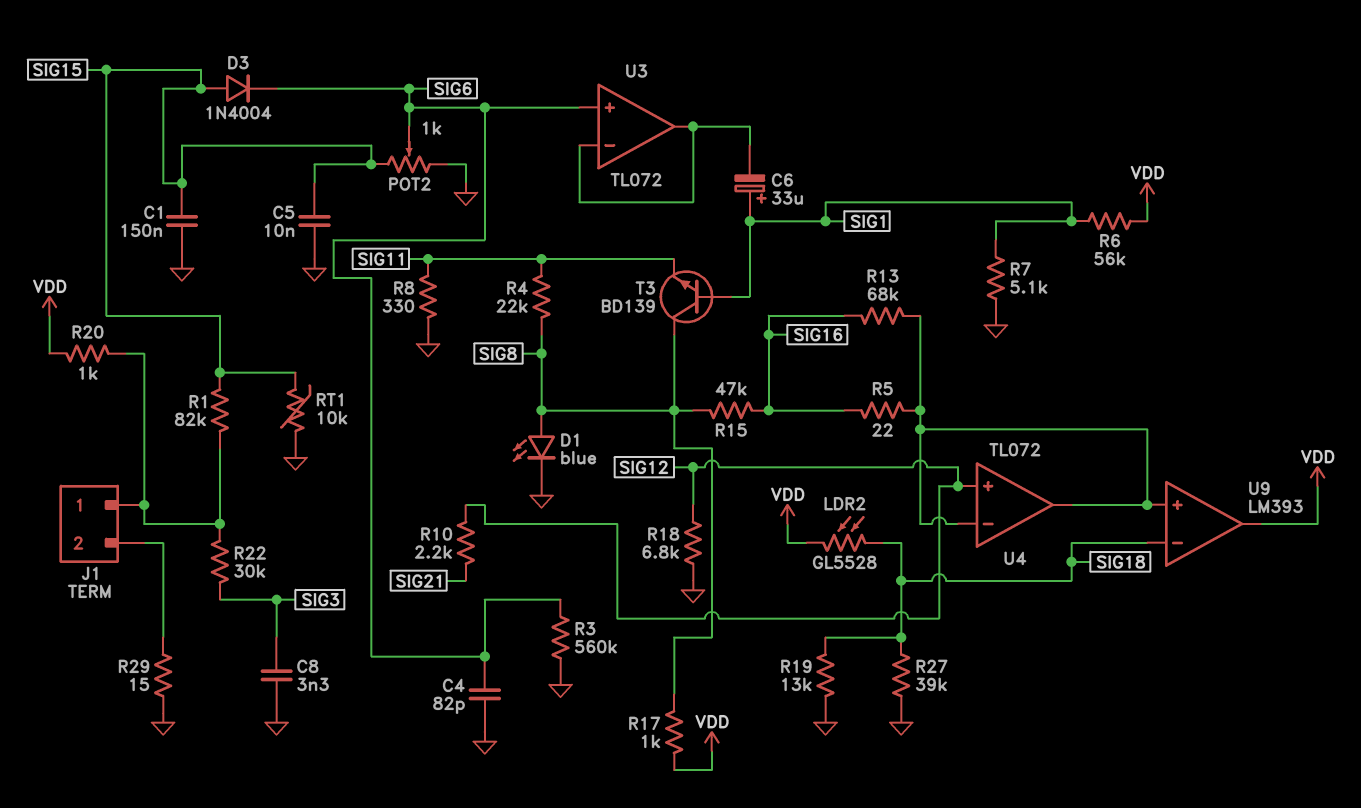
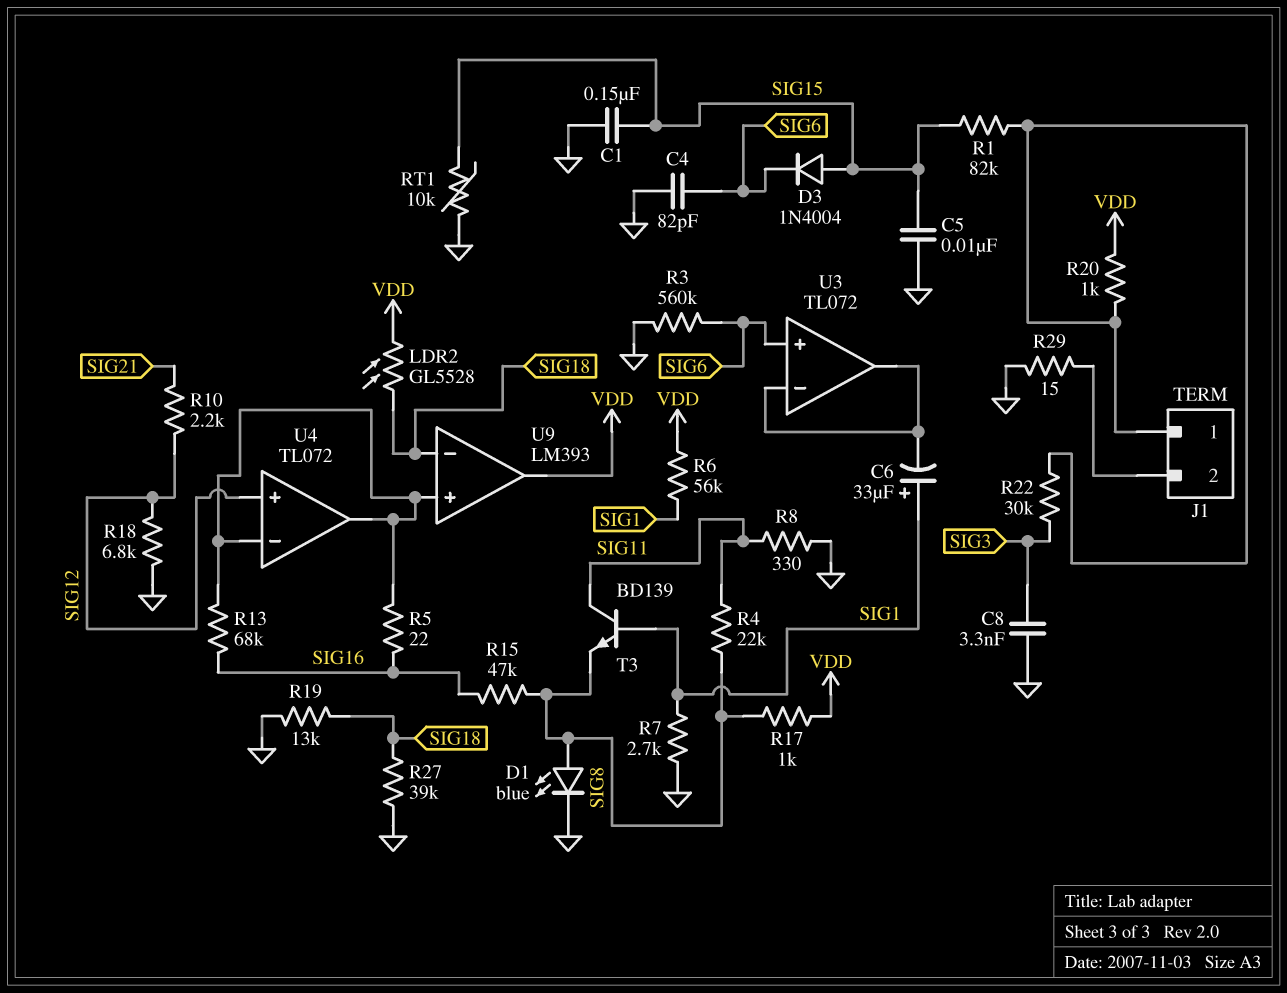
POT2: 1k (GND, SIG15, wiper SIG6) -> none
R7: 5.1k (GND, SIG1) -> 2.7k (GND, SIG1)
T3: NPN BD139 (B SIG1, C SIG8, E SIG11) -> NPN BD139 (B SIG1, C SIG11, E SIG8)

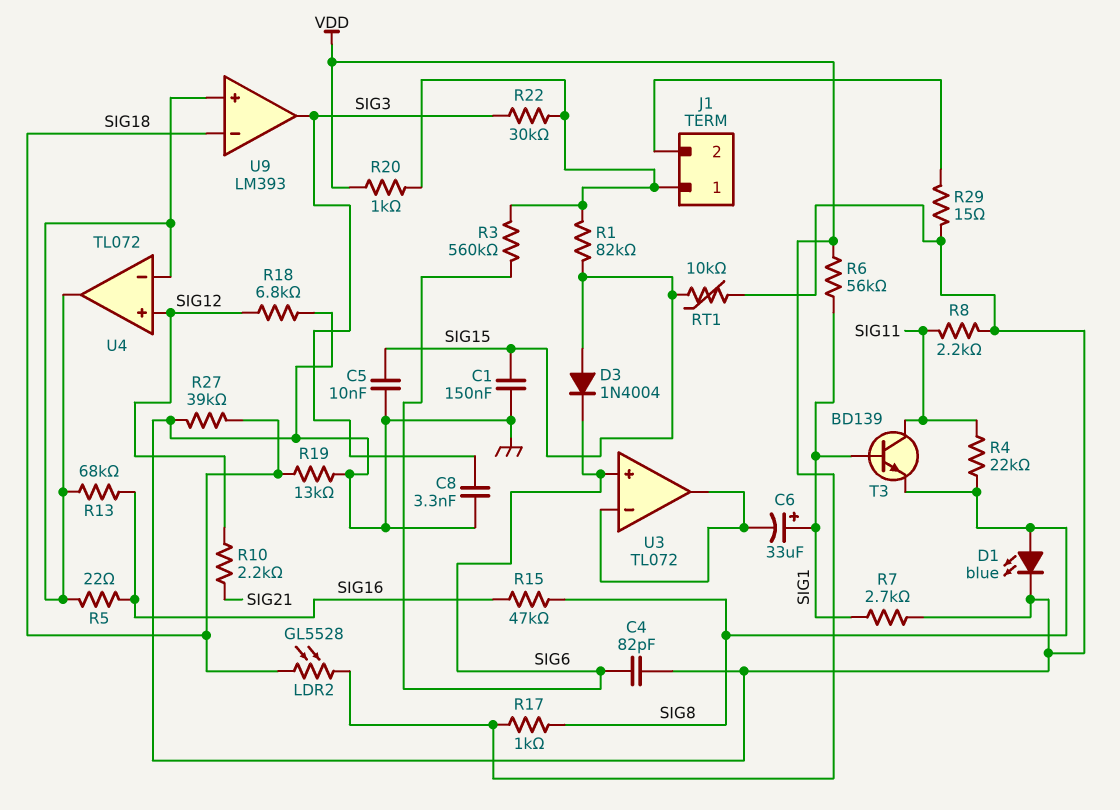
R3: 560k (GND, SIG6) -> 560k (J1/1, SIG6)
R8: 330 (GND, SIG11) -> 2.2k (GND, SIG11)
U9 pin out: VDD -> SIG3

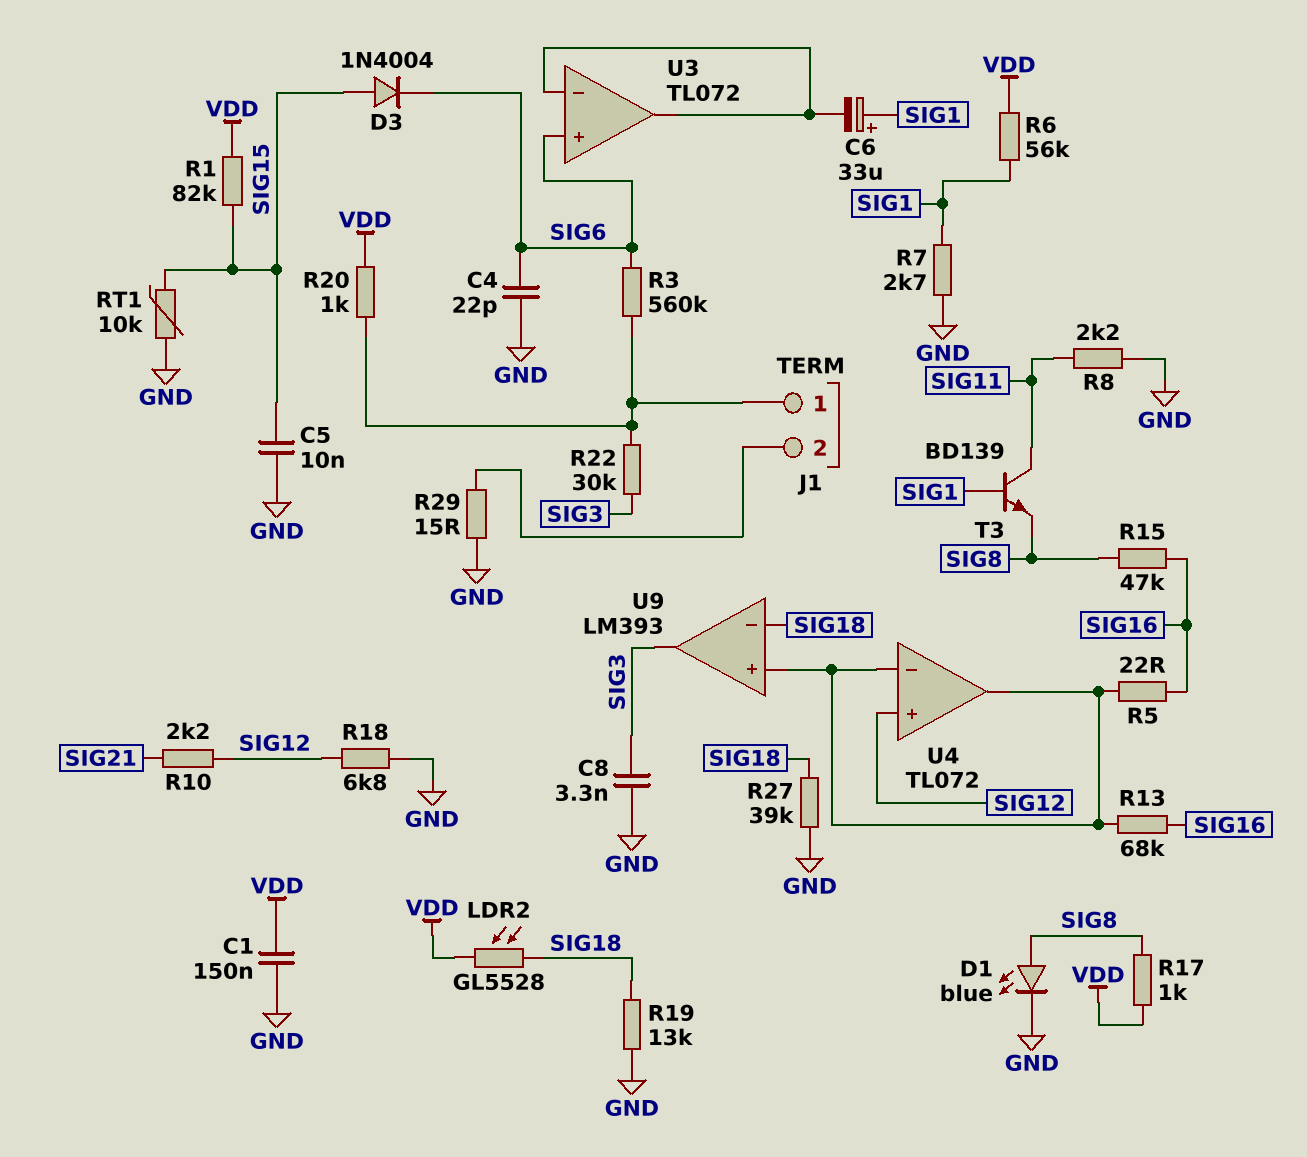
C1: 150nF (GND, SIG15) -> 150nF (GND, VDD)
C4: 82pF (GND, SIG6) -> 22pF (GND, SIG6)
R1: 82k (J1/1, SIG15) -> 82k (SIG15, VDD)
R4: 22k (SIG8, SIG11) -> none

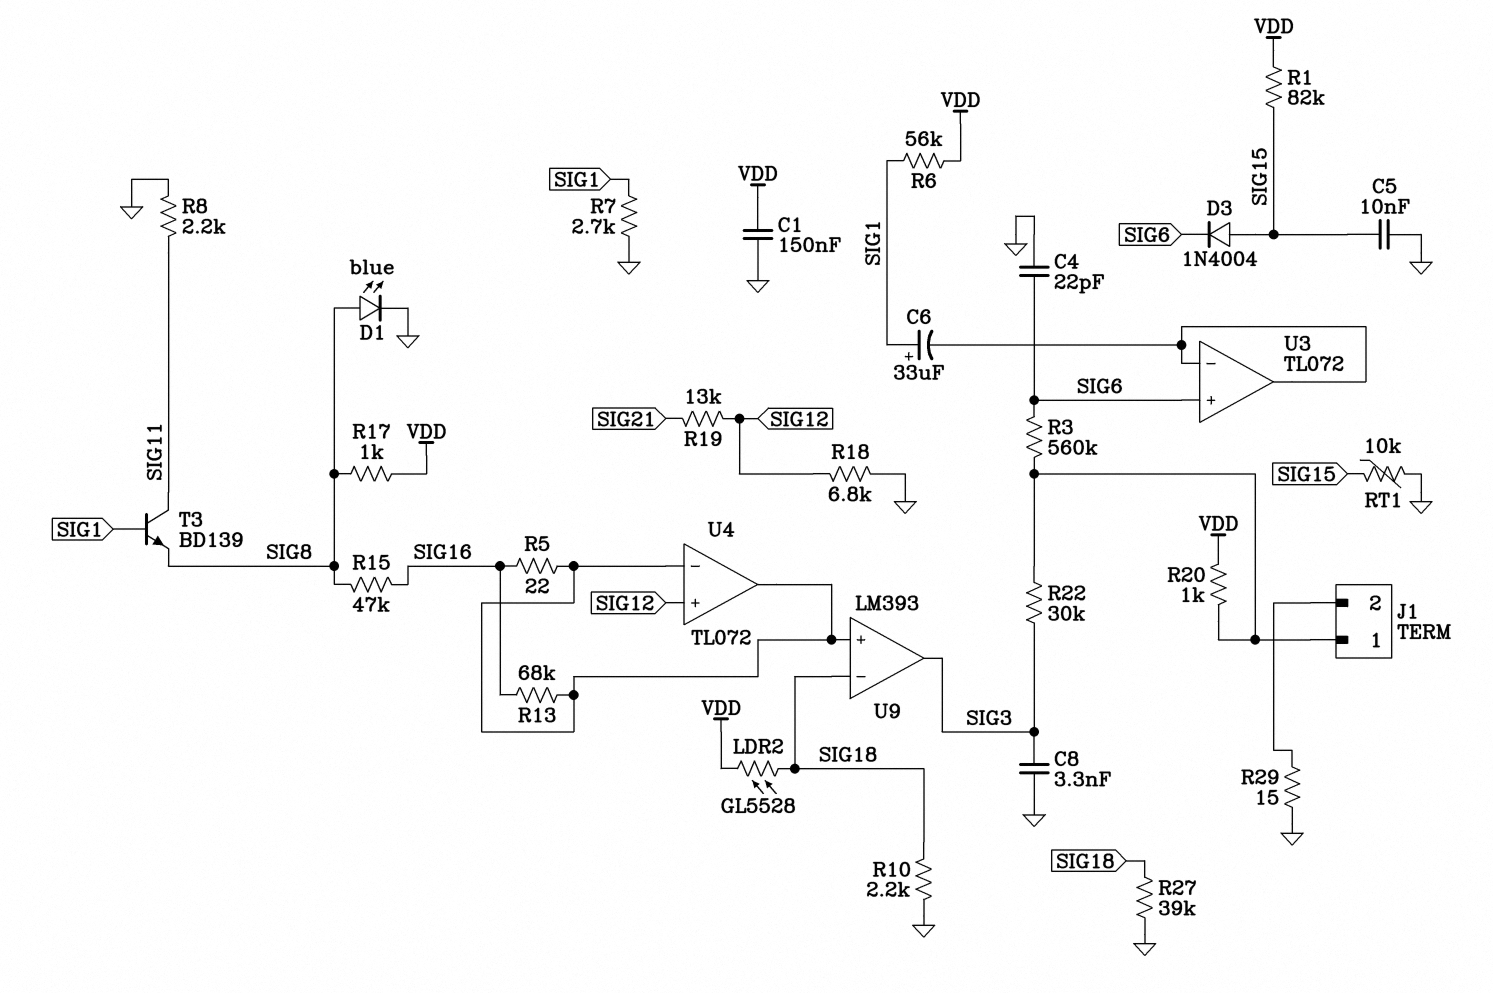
R10: 2.2k (SIG12, SIG21) -> 2.2k (GND, SIG18)
R19: 13k (GND, SIG18) -> 13k (SIG12, SIG21)

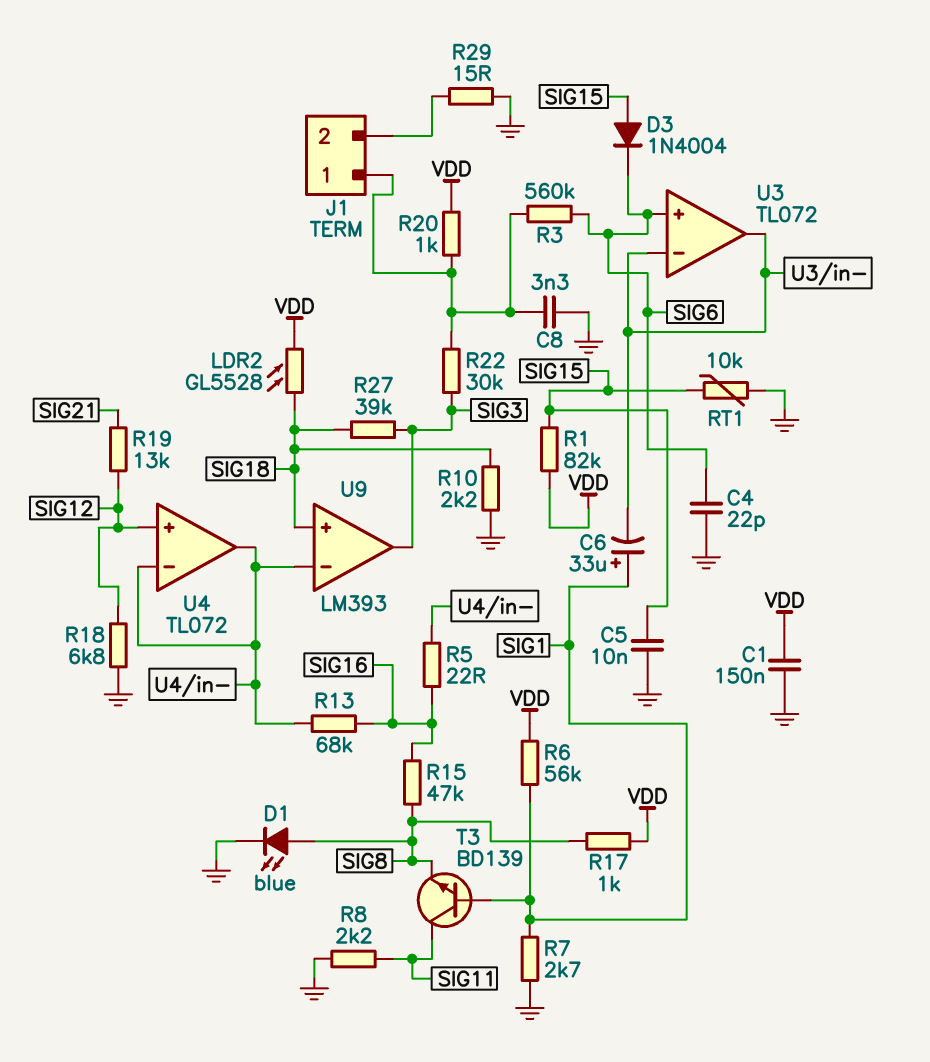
C8: 3.3nF (GND, SIG3) -> 3.3nF (GND, J1/1)
R27: 39k (GND, SIG18) -> 39k (SIG3, SIG18)
U9 pin in+: U4/in- -> SIG18
U9 pin in-: SIG18 -> U4/in-

